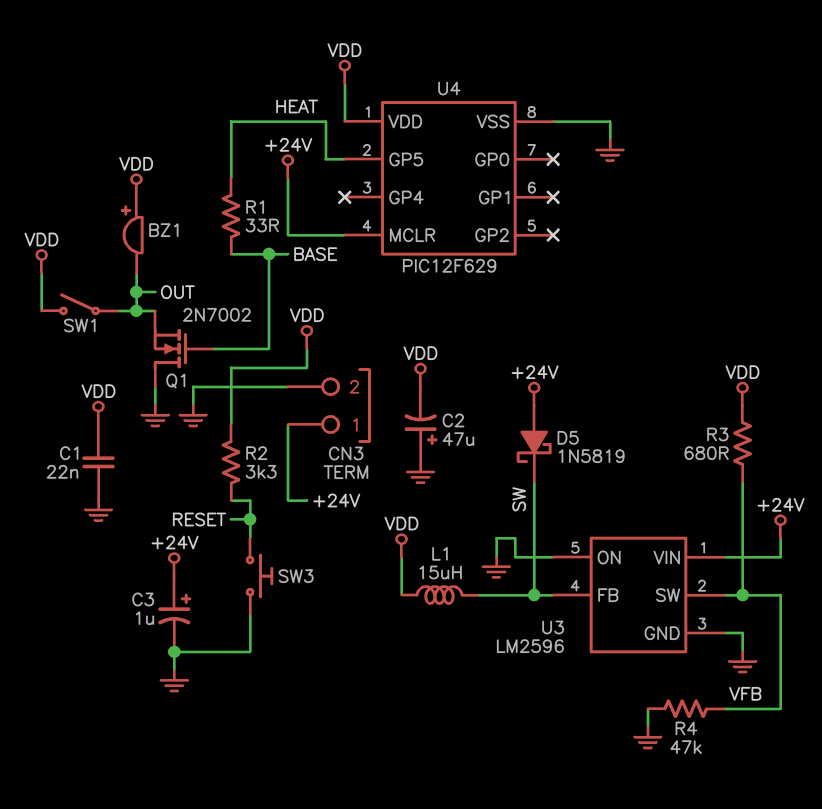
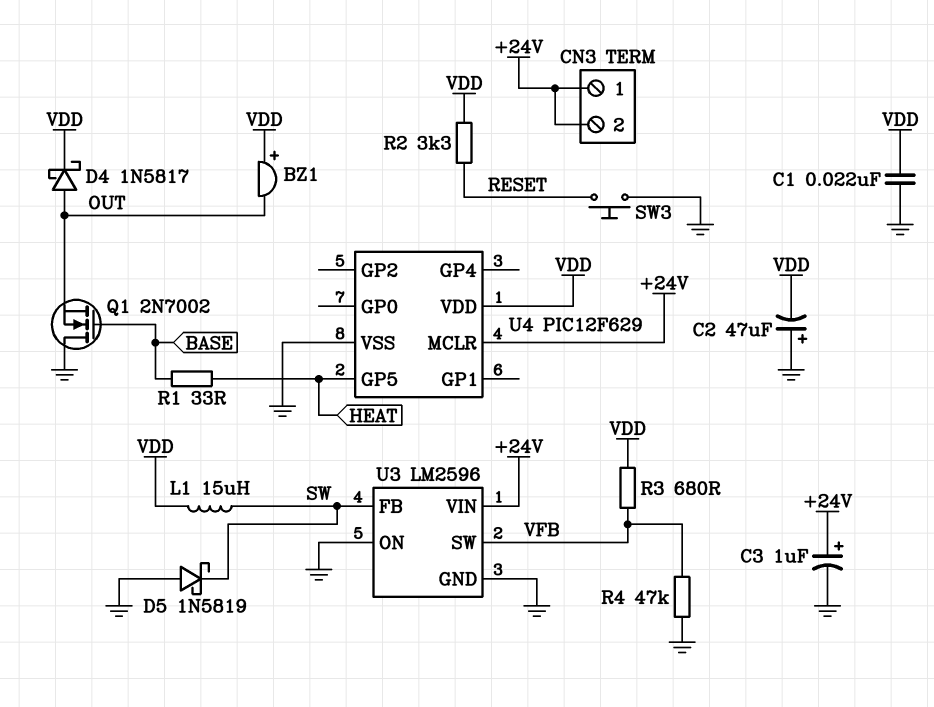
CN3 pin 2: GND -> +24V
D4: none -> schottky 1N5817 (A OUT, K VDD)
D5: schottky 1N5819 (A +24V, K SW) -> schottky 1N5819 (A GND, K SW)
SW1: switch (OUT, VDD) -> none

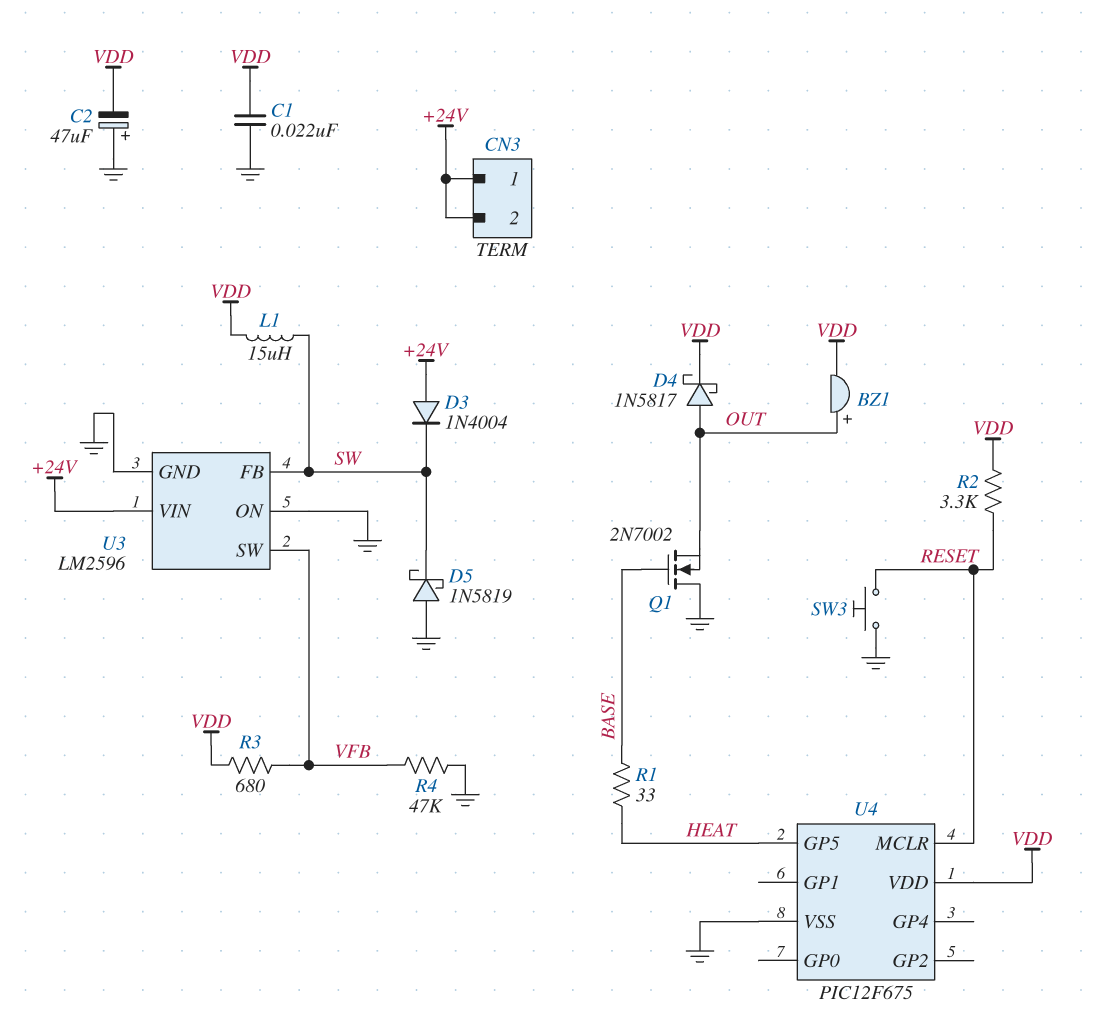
BZ1: buzzer (plus VDD, minus OUT) -> buzzer (plus OUT, minus VDD)
C3: 1uF (plus +24V, minus GND) -> none
D3: none -> diode 1N4004 (A +24V, K SW)
U4: PIC12F629 -> PIC12F675
U4 pin MCLR: +24V -> RESET

